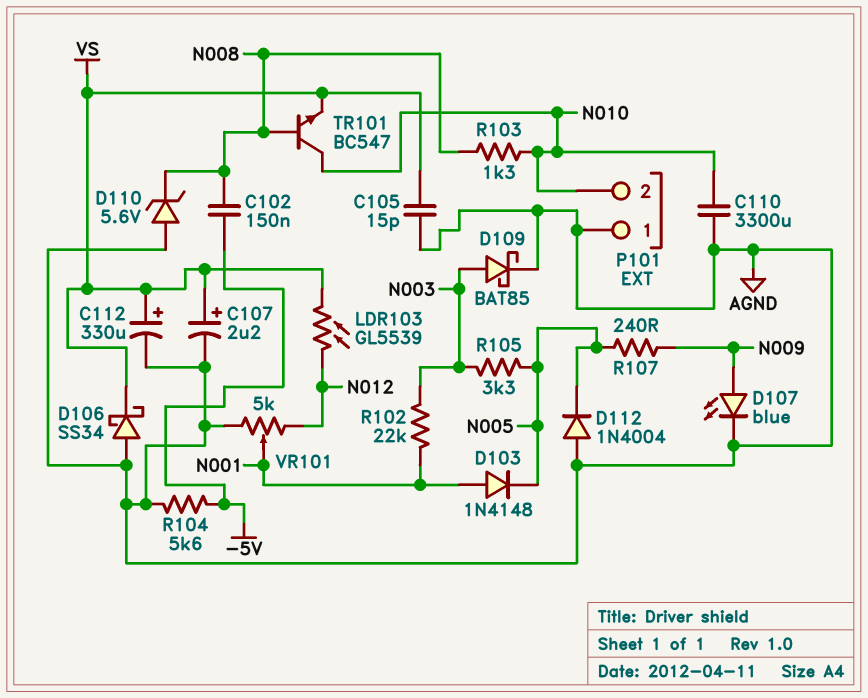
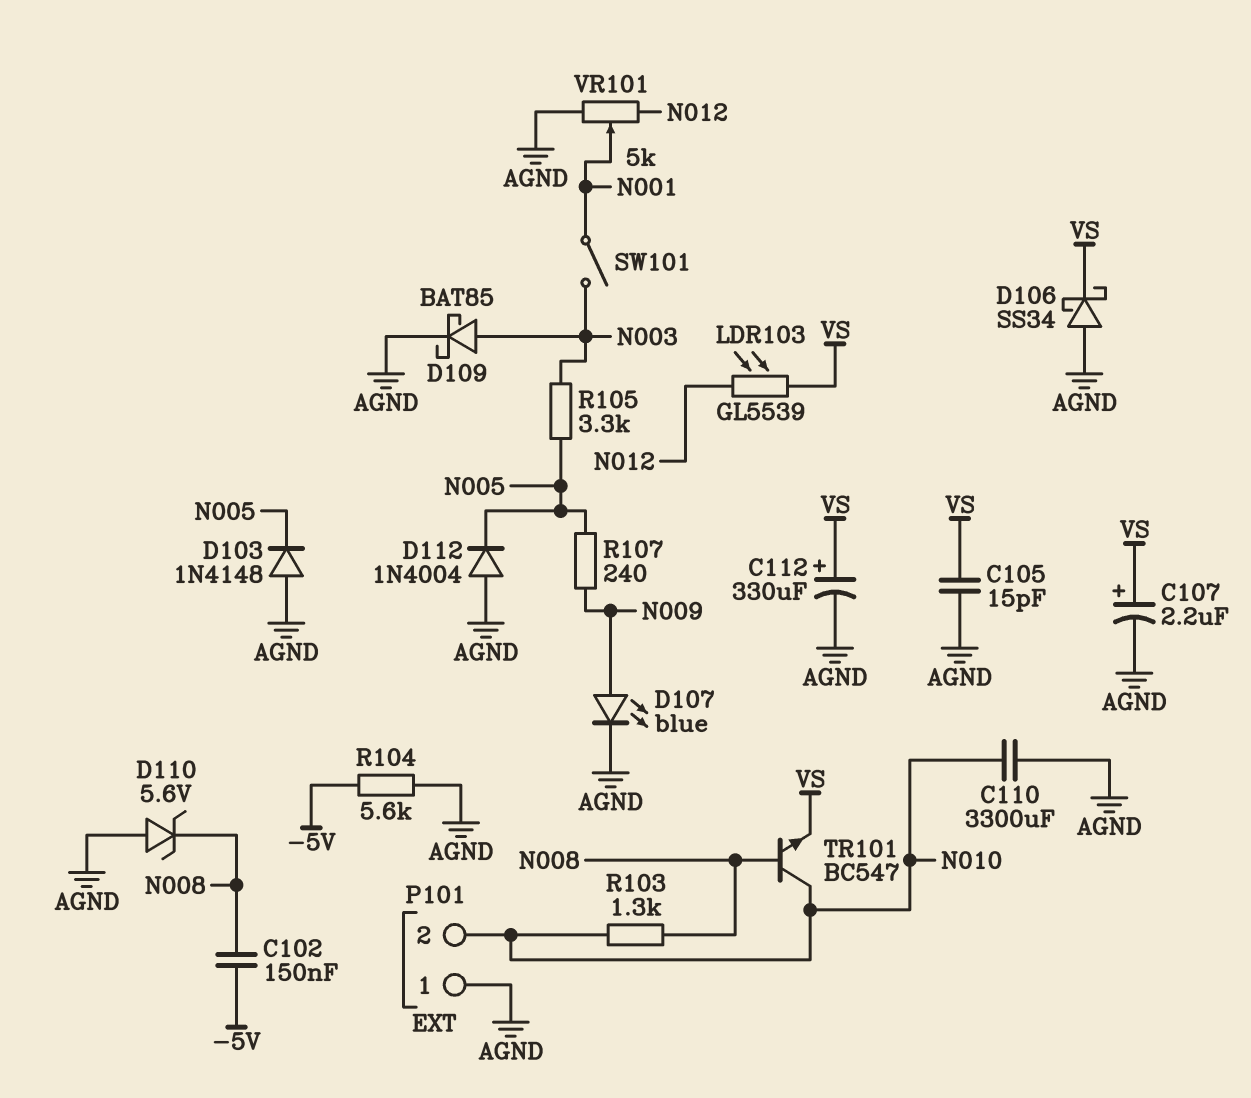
D103: diode 1N4148 (A N001, K N005) -> diode 1N4148 (A AGND, K N005)
R102: 22k (N001, N003) -> none
SW101: none -> switch (N001, N003)

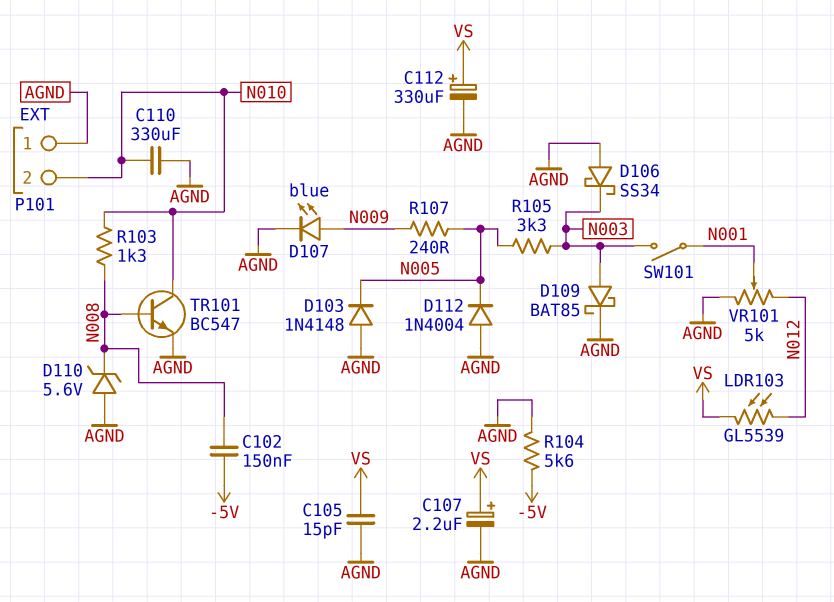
C110: 3300uF (AGND, N010) -> 330uF (AGND, N010)
D106: schottky SS34 (A AGND, K VS) -> schottky SS34 (A AGND, K N003)
TR101: NPN BC547 (B N008, C N010, E VS) -> NPN BC547 (B N008, C N010, E AGND)

